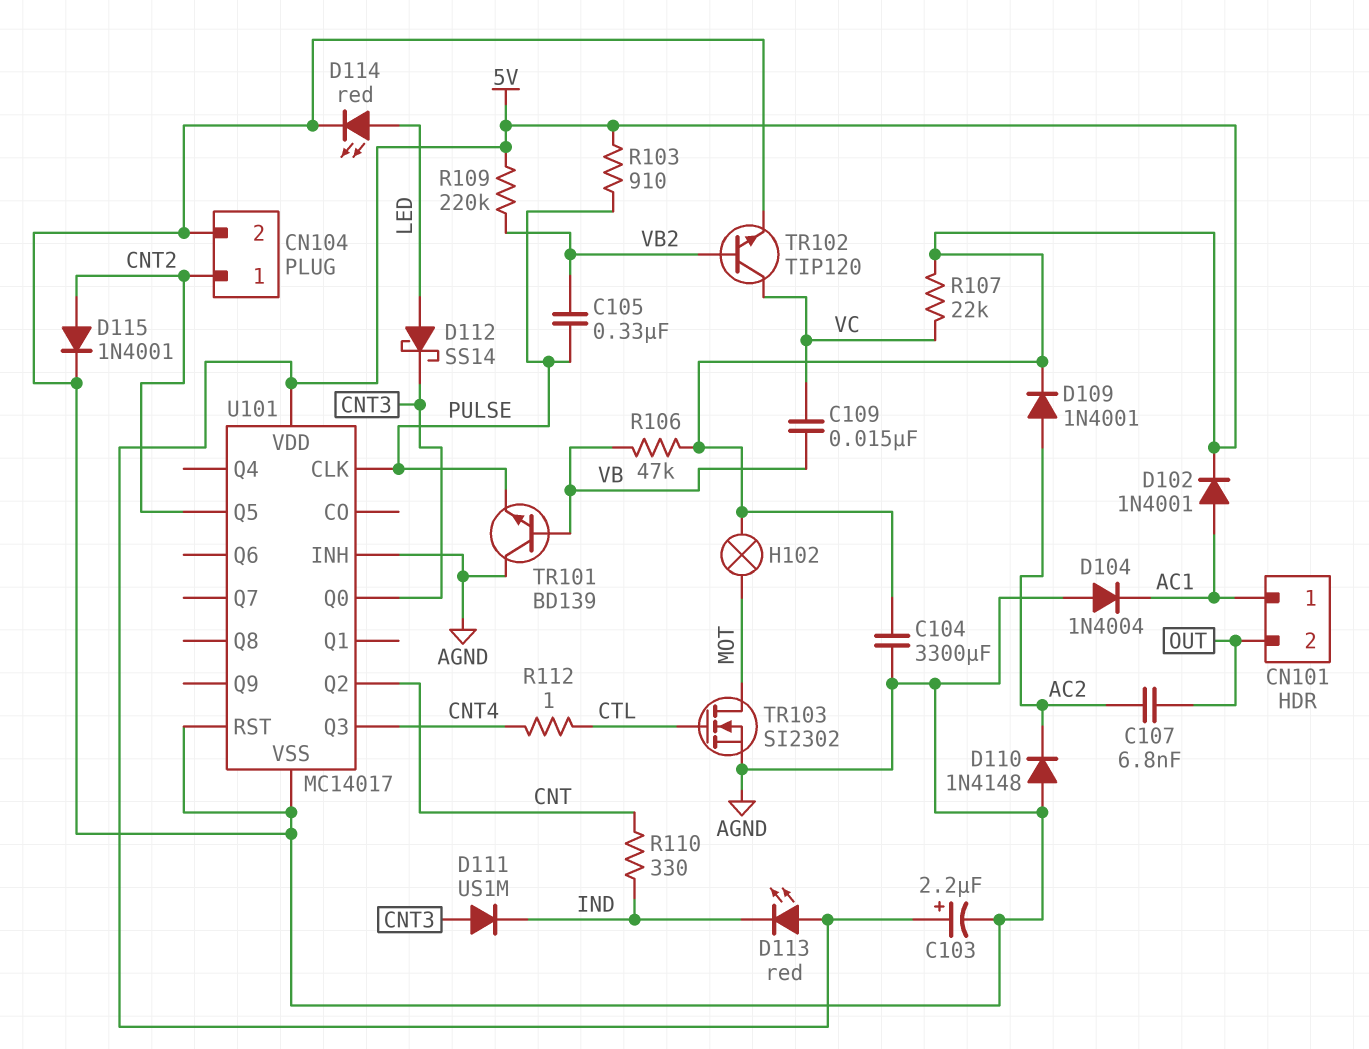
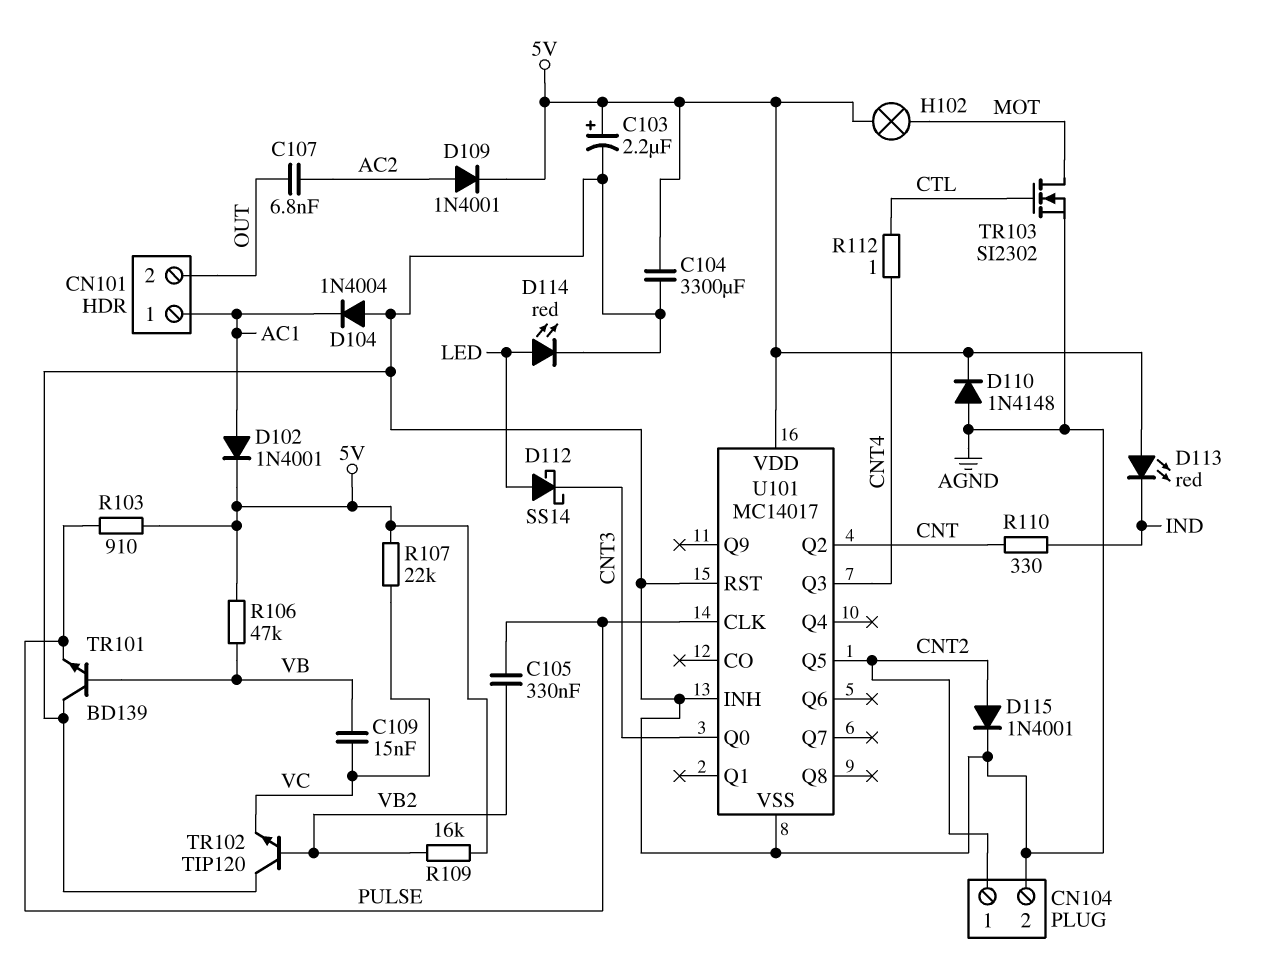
D110: diode 1N4148 (A AGND, K AC2) -> diode 1N4148 (A AGND, K 5V)
D111: diode US1M (A CNT3, K IND) -> none
R109: 220k (5V, VB2) -> 16k (5V, VB2)
TR102: NPN TIP120 (B VB2, C VC, E AGND) -> NPN TIP120 (B VB2, C AGND, E VC)

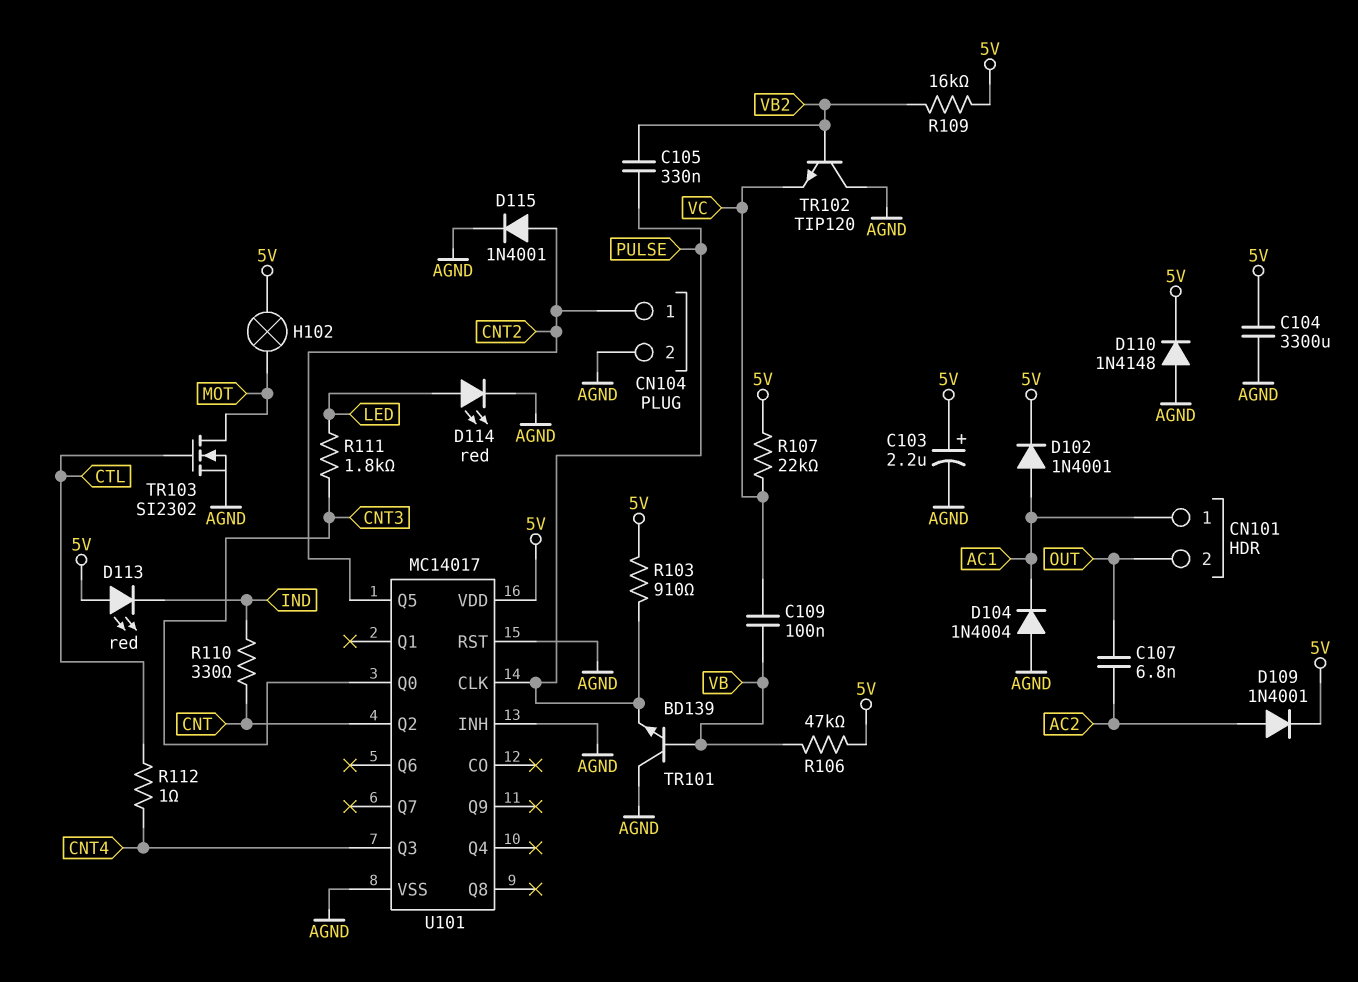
C109: 15nF (VB, VC) -> 100nF (VB, VC)
D112: schottky SS14 (A LED, K CNT3) -> none
R111: none -> 1.8k (CNT3, LED)

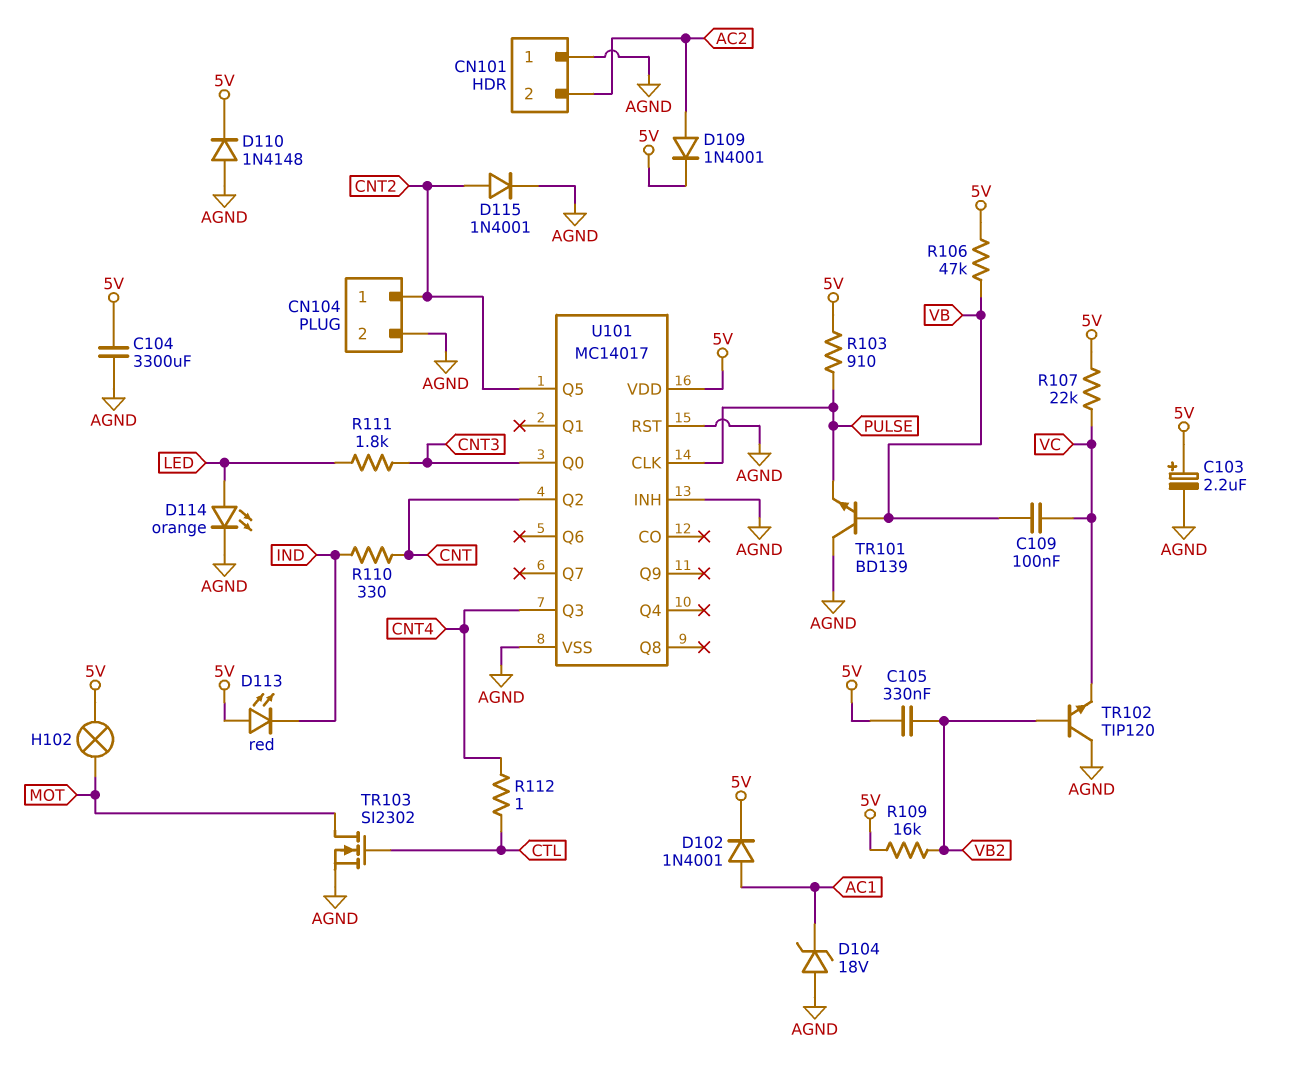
C105: 330nF (PULSE, VB2) -> 330nF (5V, VB2)
C107: 6.8nF (AC2, OUT) -> none
CN101 pin 1: AC1 -> AGND
CN101 pin 2: OUT -> AC2
D104: diode 1N4004 (A AGND, K AC1) -> zener 18V (A AGND, K AC1)
D114: LED red (A LED, K AGND) -> LED orange (A LED, K AGND)

